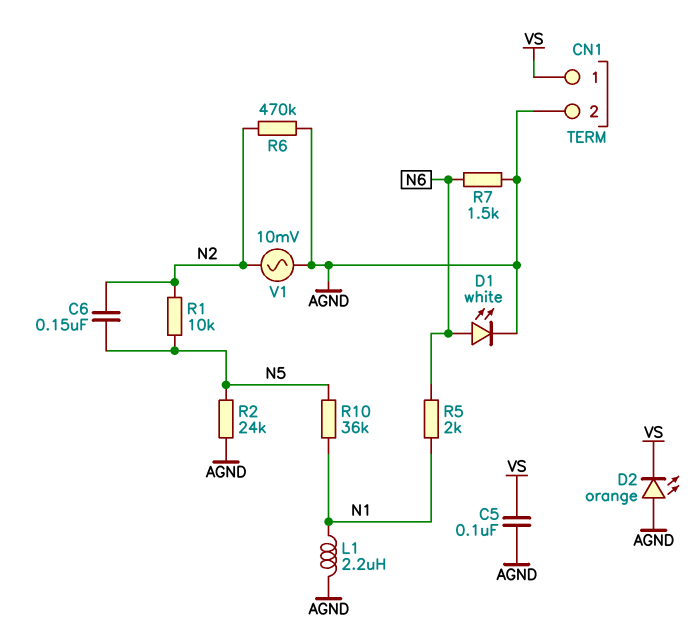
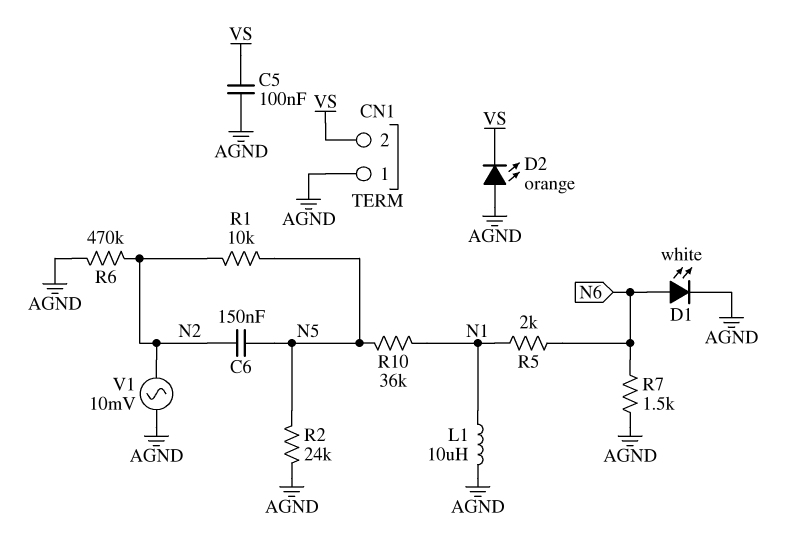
CN1 pin 1: VS -> AGND
CN1 pin 2: AGND -> VS
L1: 2.2uH (AGND, N1) -> 10uH (AGND, N1)

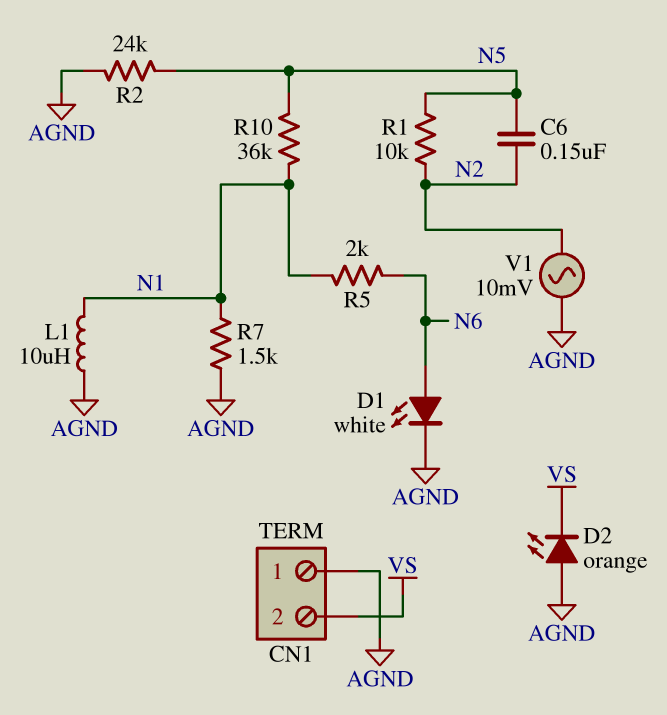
C5: 100nF (AGND, VS) -> none
R6: 470k (AGND, N2) -> none
R7: 1.5k (AGND, N6) -> 1.5k (AGND, N1)

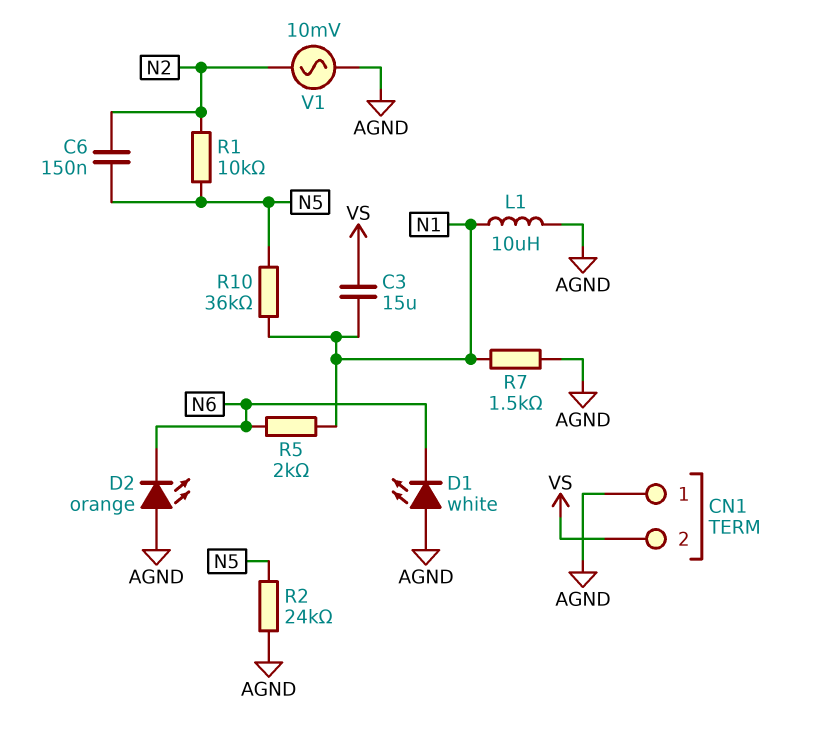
C3: none -> 15uF (N1, VS)
D1: LED white (A N6, K AGND) -> LED white (A AGND, K N6)
D2: LED orange (A AGND, K VS) -> LED orange (A AGND, K N6)

